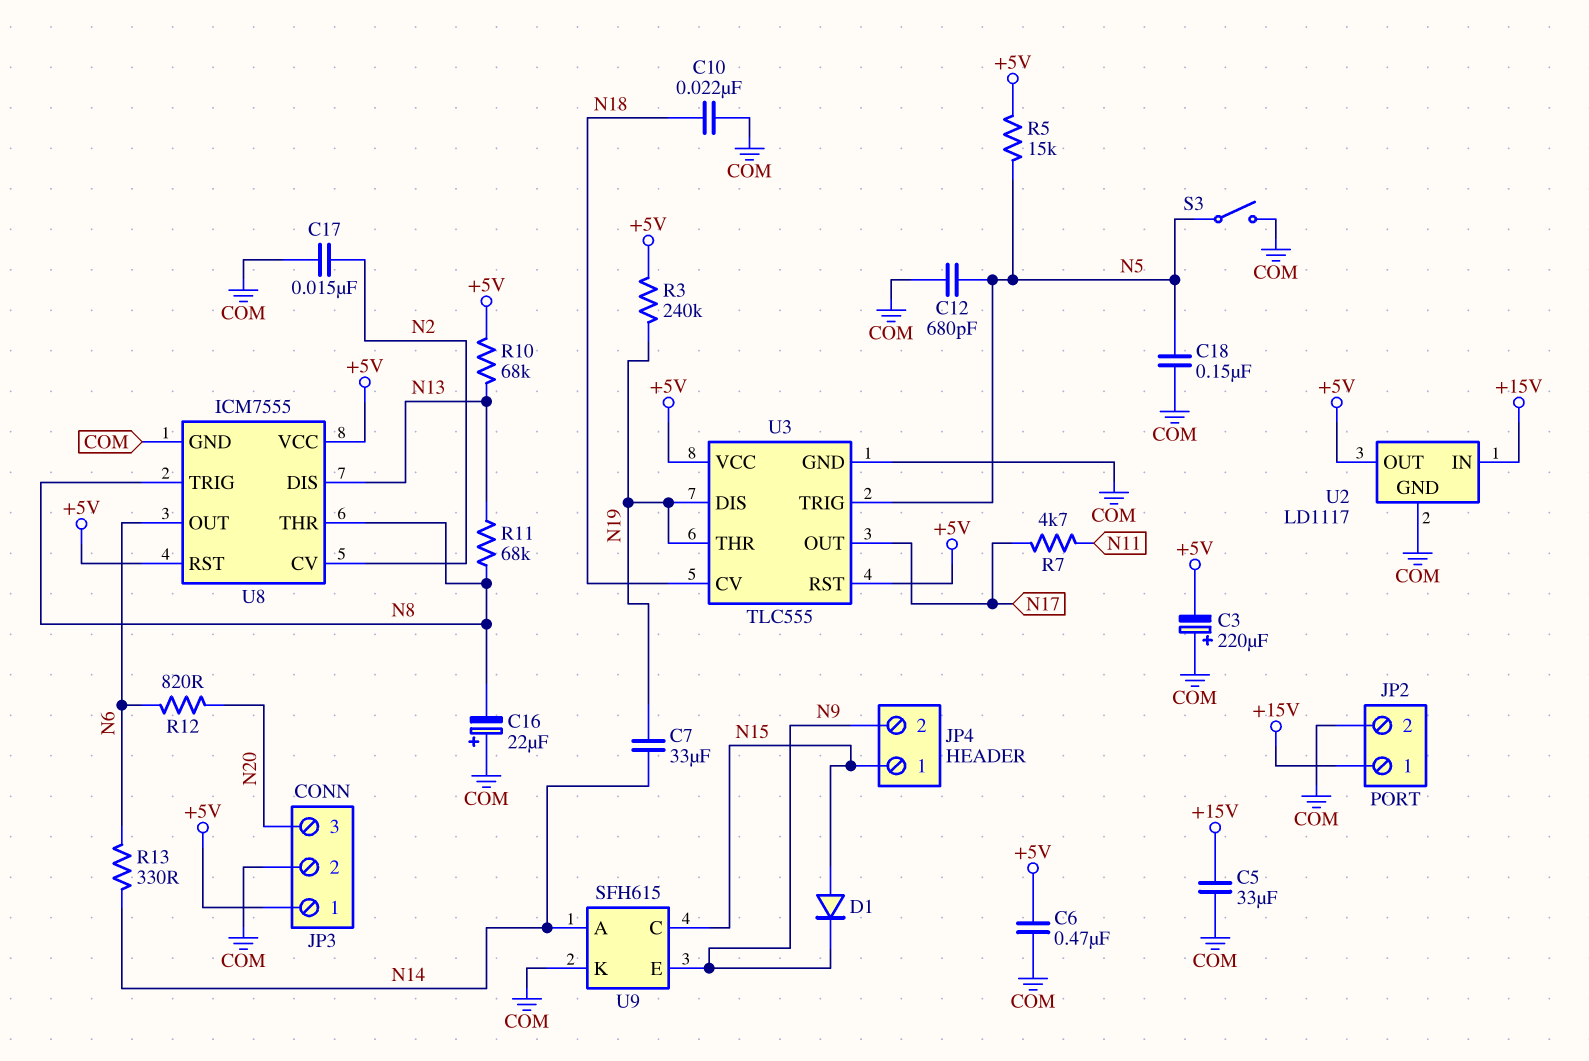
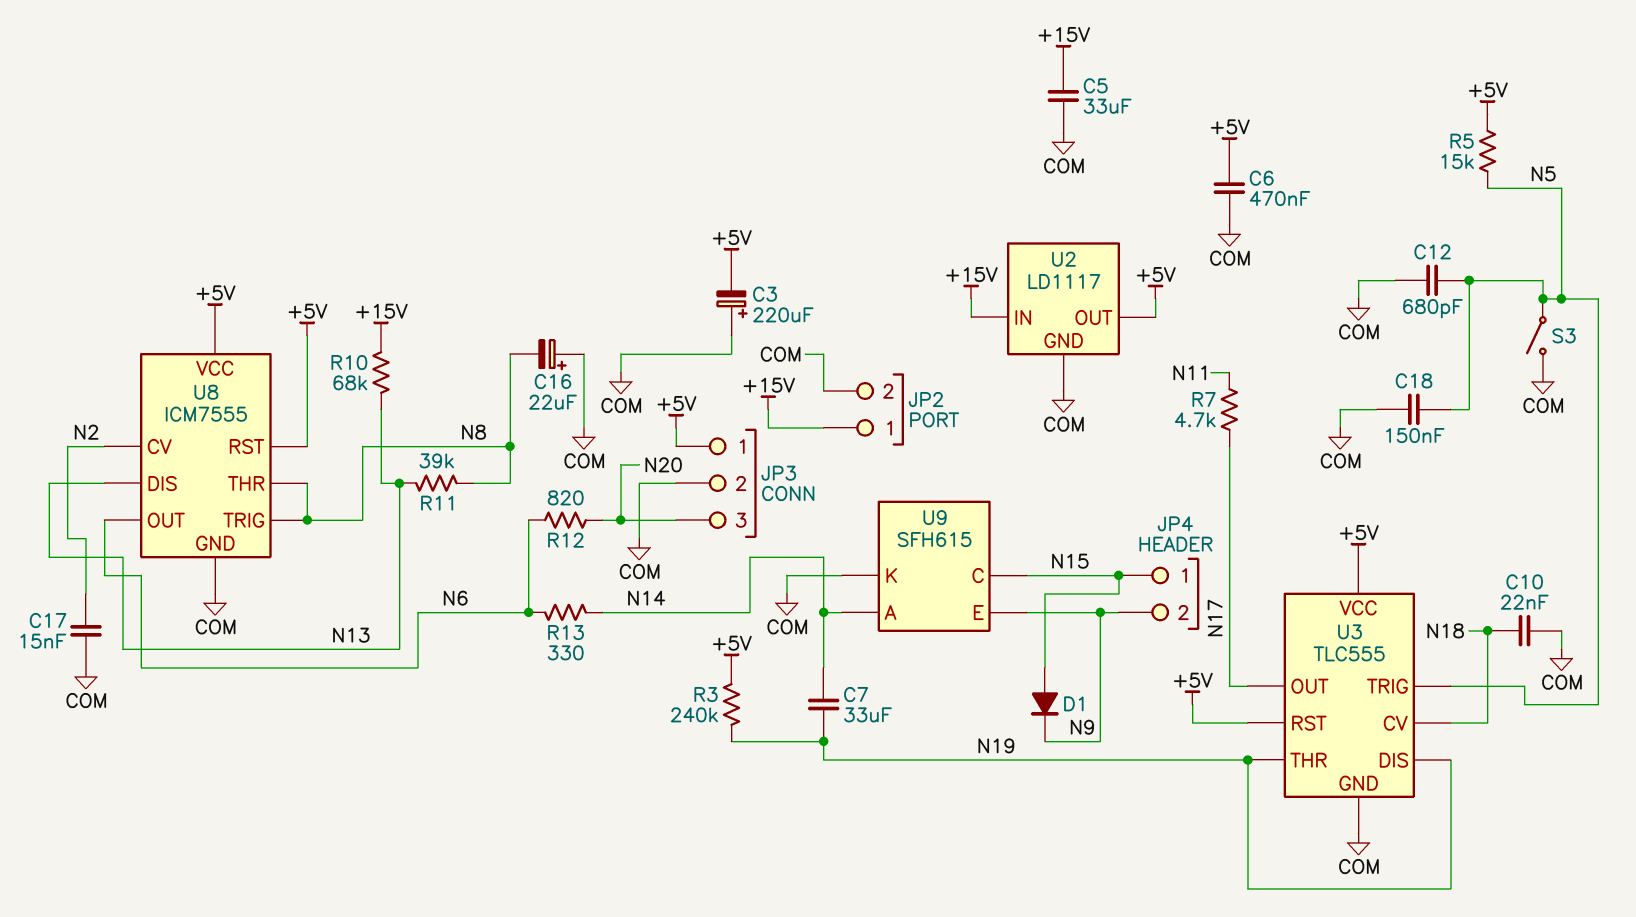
R10: 68k (+5V, N13) -> 68k (+15V, N13)
R11: 68k (N8, N13) -> 39k (N8, N13)

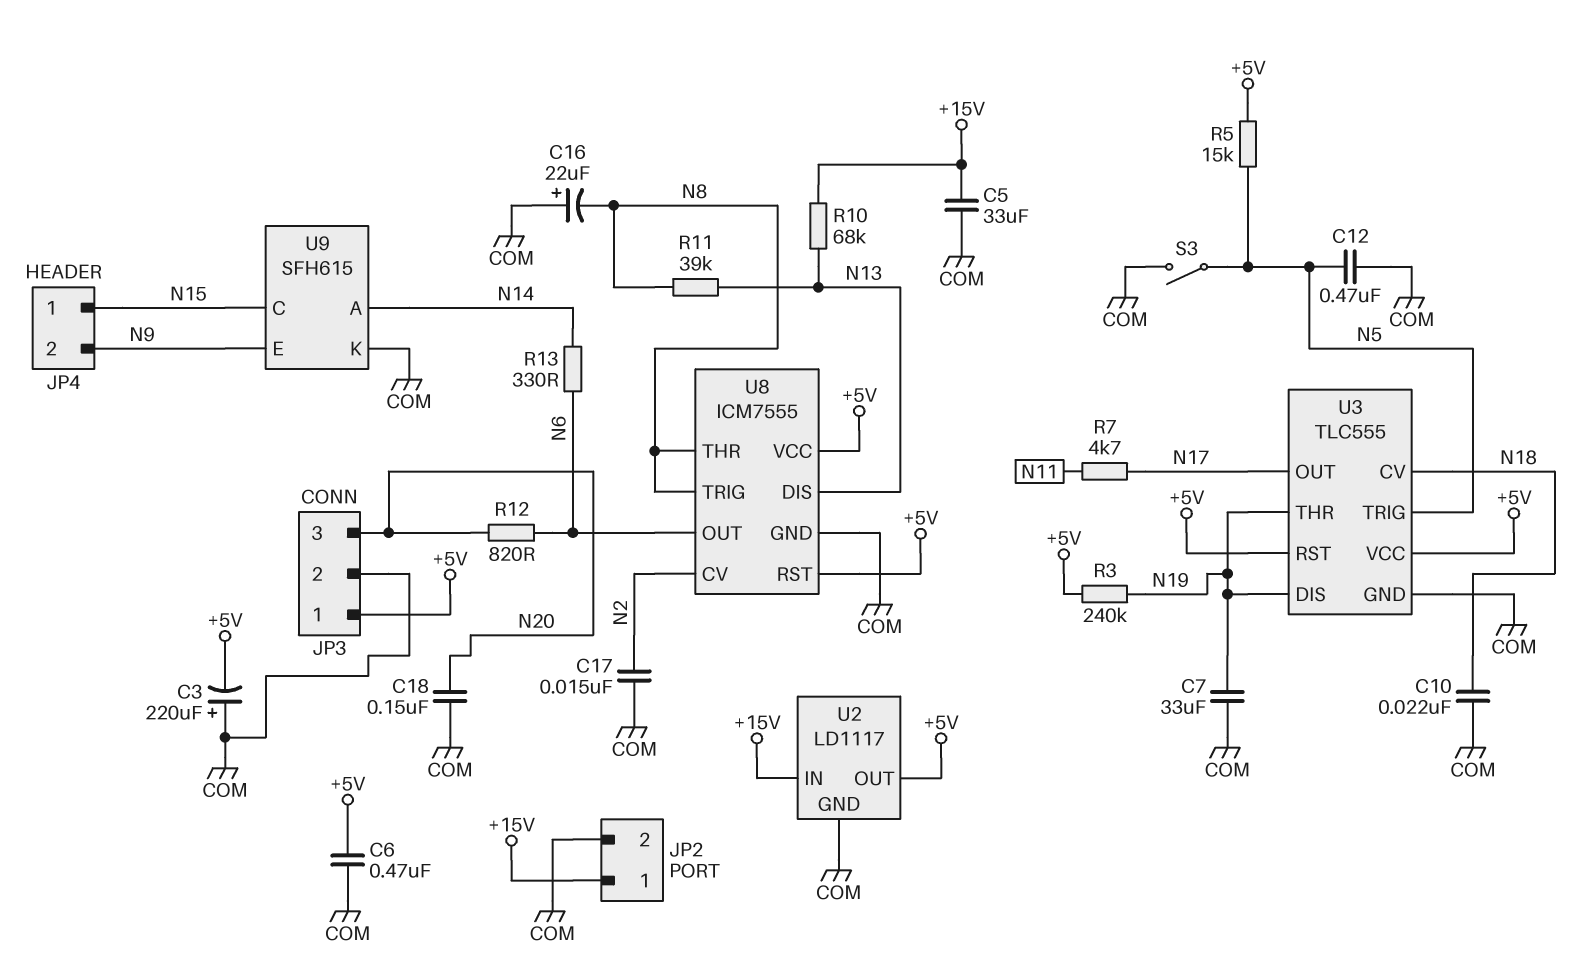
C7: 33uF (N14, N19) -> 33uF (COM, N19)
C12: 680pF (COM, N5) -> 470nF (COM, N5)
C18: 150nF (COM, N5) -> 150nF (COM, N20)
D1: diode (A N15, K N9) -> none

